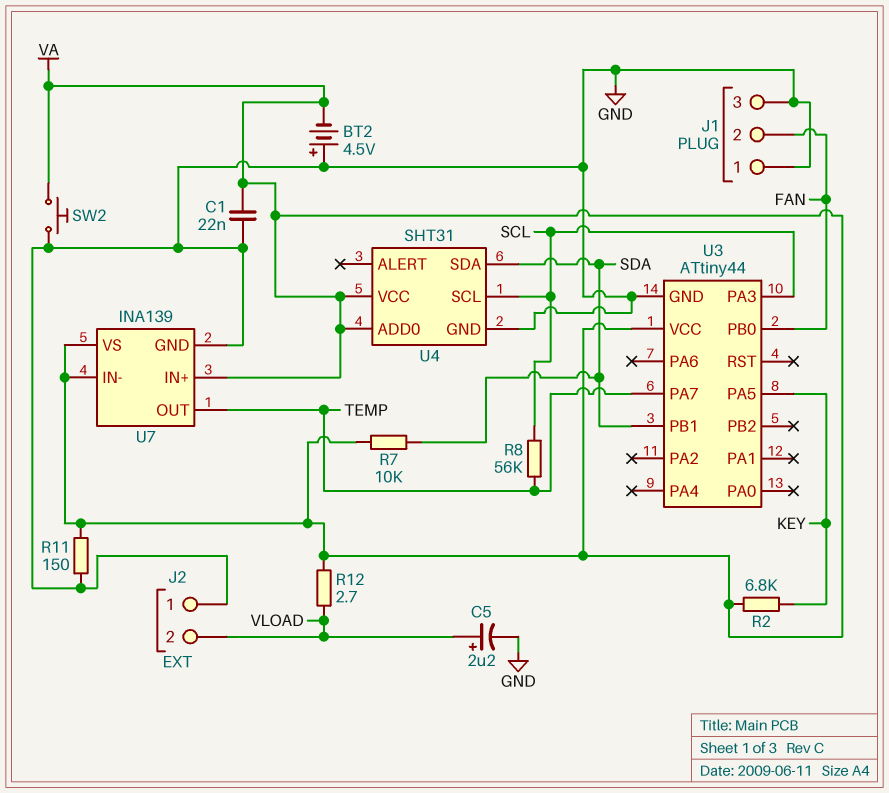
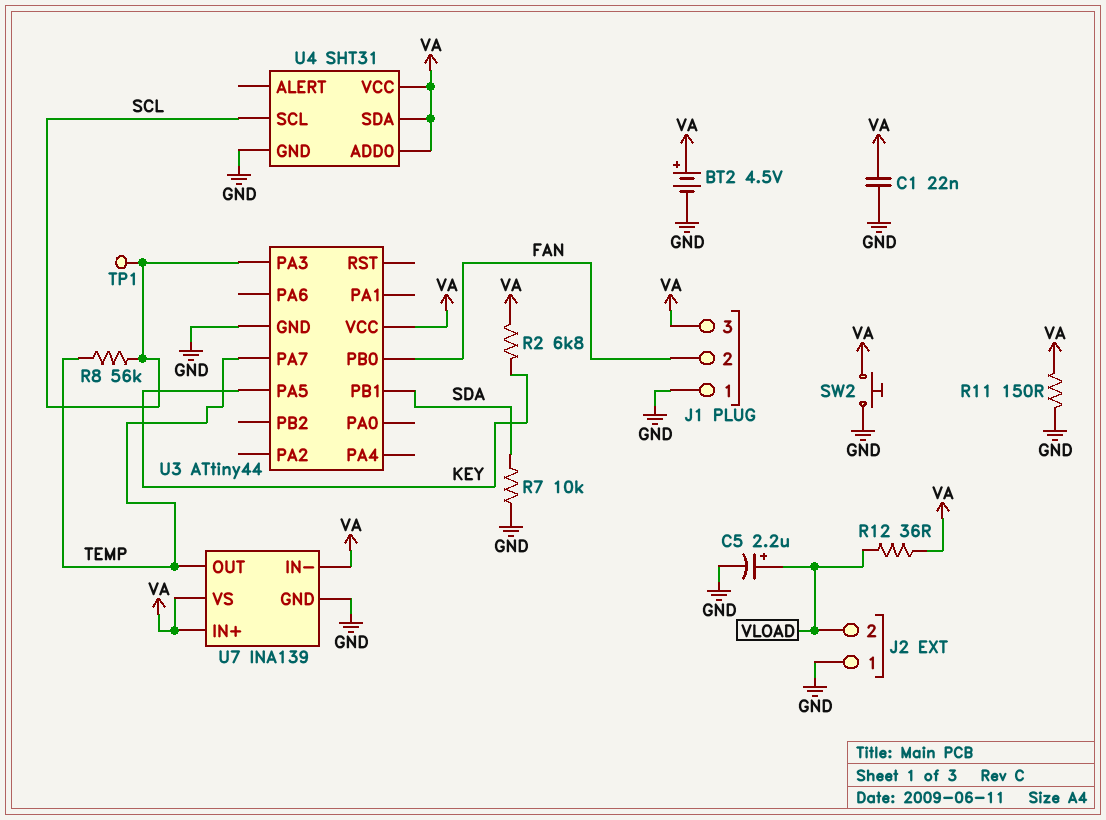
BT2: 4.5V (plus GND, minus VA) -> 4.5V (plus VA, minus GND)
J1 pin 3: GND -> VA
R7: 10k (SDA, VA) -> 10k (GND, SDA)
R12: 2.7 (VA, VLOAD) -> 36 (VA, VLOAD)
TP1: none -> test point (SCL)
U4 pin SDA: SDA -> VA

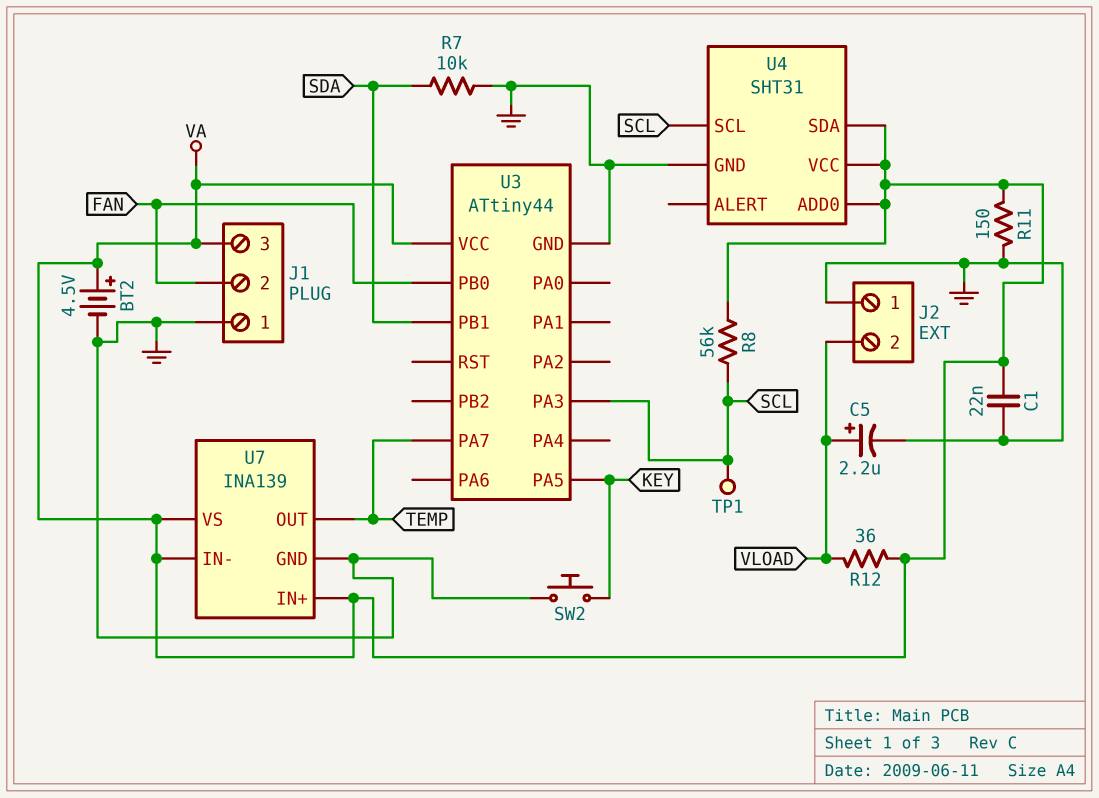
R2: 6.8k (KEY, VA) -> none
R8: 56k (SCL, TEMP) -> 56k (SCL, VA)
SW2: button (GND, VA) -> button (GND, KEY)

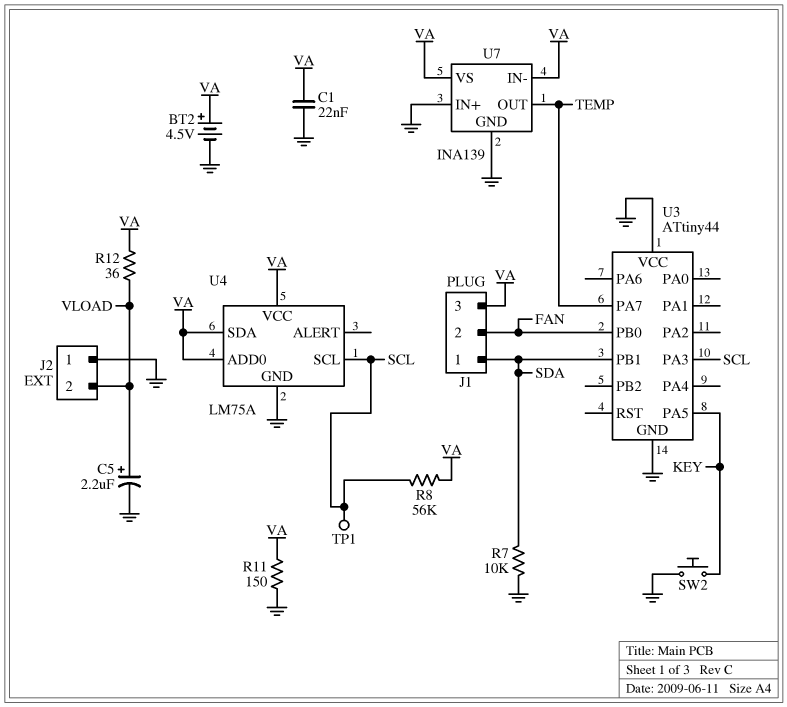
J1 pin 1: GND -> SDA
U3 pin VCC: VA -> GND
U4: SHT31 -> LM75A
U7 pin IN+: VA -> GND

